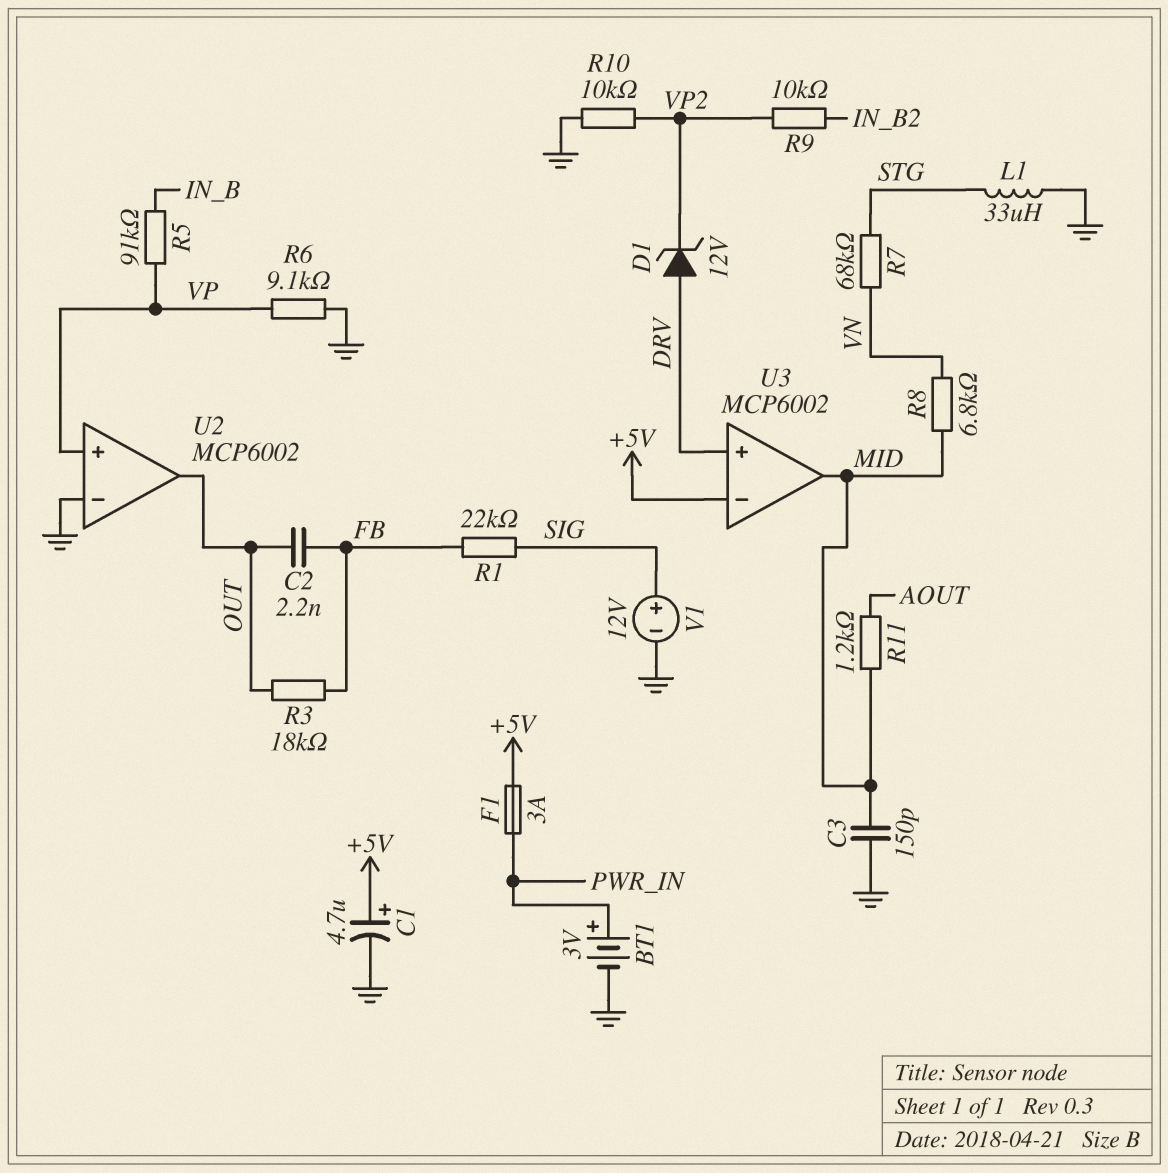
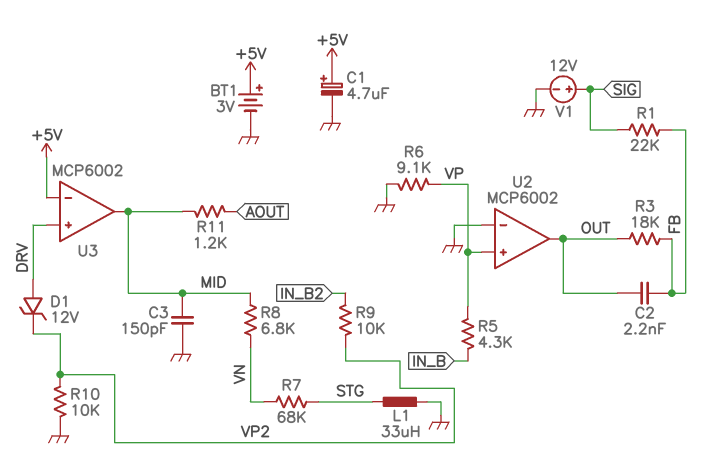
BT1: 3V (plus PWR_IN, minus GND) -> 3V (plus +5V, minus GND)
F1: 3A (+5V, PWR_IN) -> none
R5: 91k (IN_B, VP) -> 4.3k (IN_B, VP)

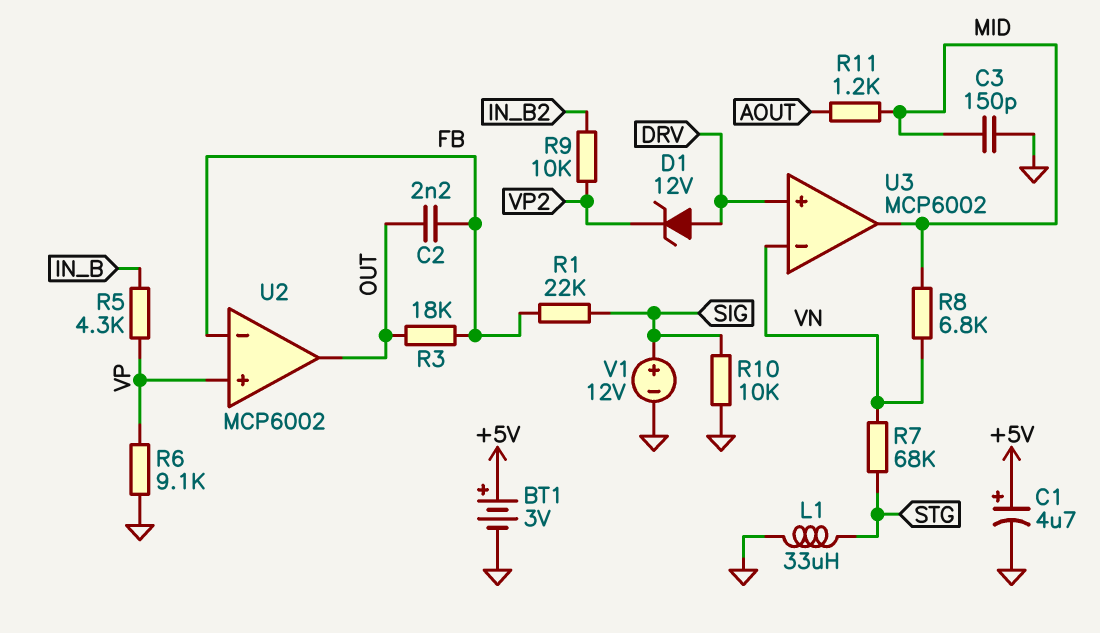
R10: 10k (GND, VP2) -> 10k (GND, SIG)
U2 pin in-: GND -> FB
U3 pin in-: +5V -> VN

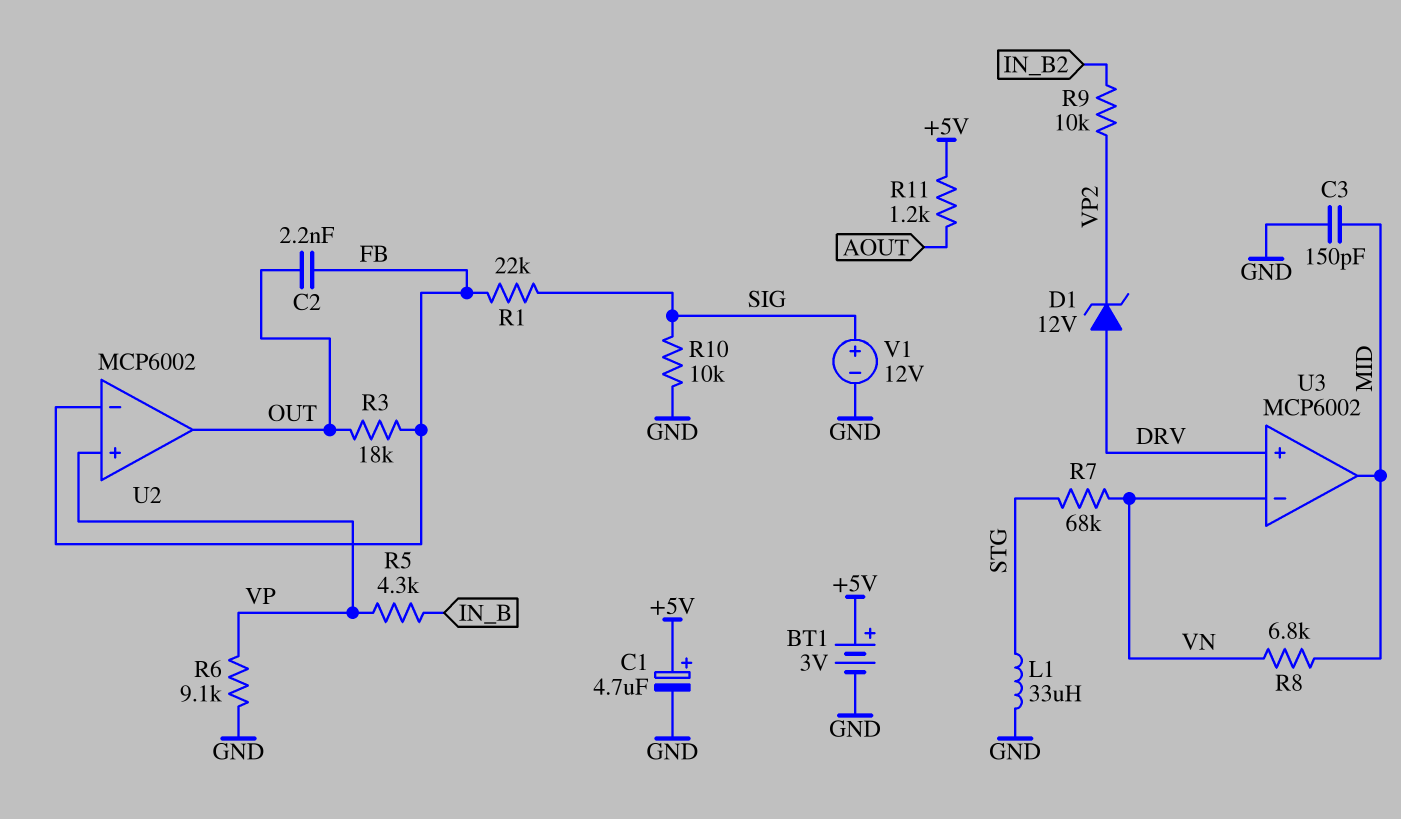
R11: 1.2k (AOUT, MID) -> 1.2k (+5V, AOUT)

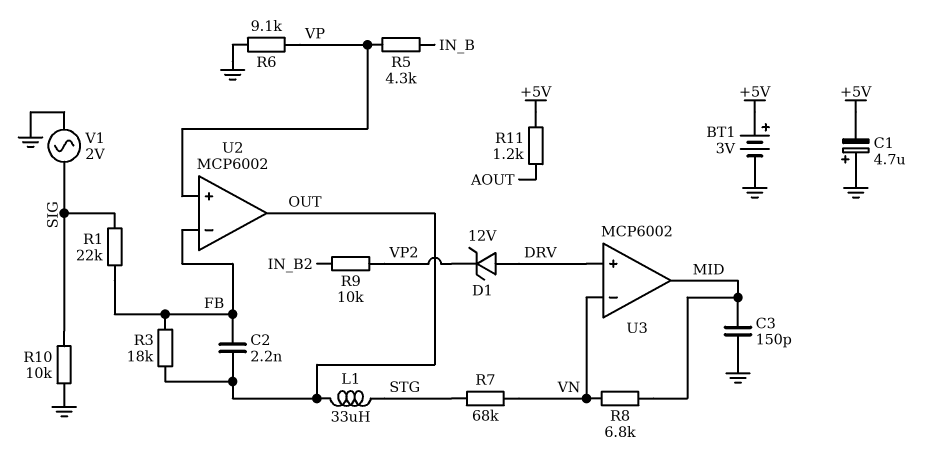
C1: 4.7uF (plus +5V, minus GND) -> 4.7uF (plus GND, minus +5V)
L1: 33uH (GND, STG) -> 33uH (OUT, STG)
V1: 12V (plus SIG, minus GND) -> AC 2V (GND, SIG)

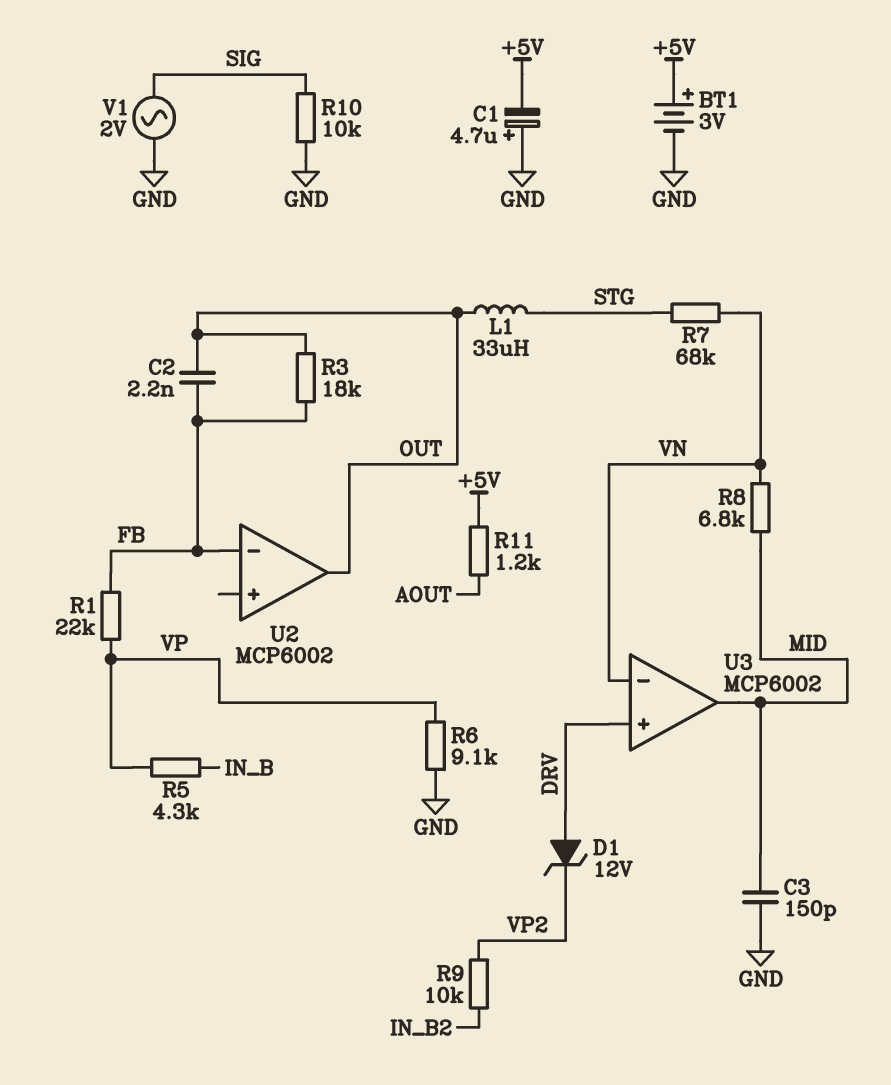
R1: 22k (FB, SIG) -> 22k (FB, VP)
U2 pin in+: VP -> none

